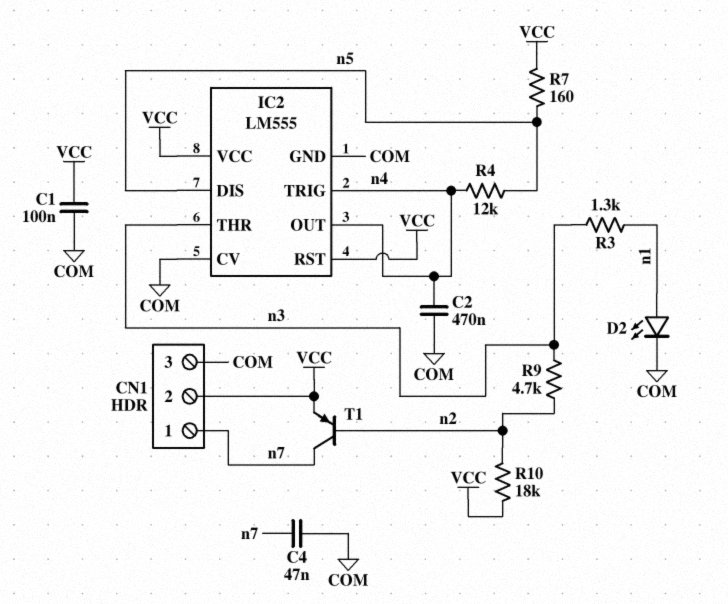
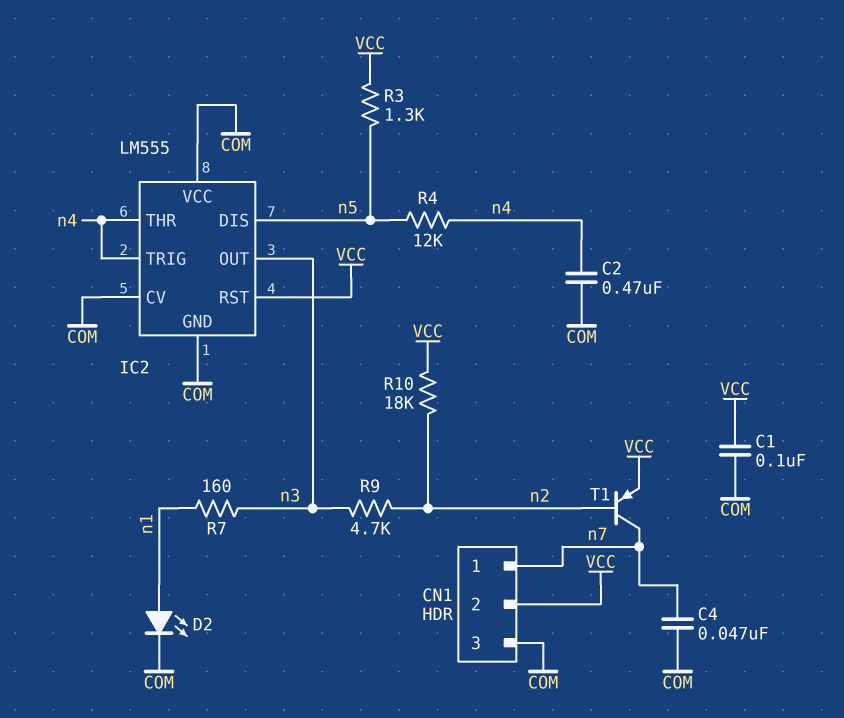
IC2 pin OUT: n4 -> n3
IC2 pin THR: n3 -> n4
IC2 pin VCC: VCC -> COM
R3: 1.3k (n1, n3) -> 1.3k (VCC, n5)
R7: 160 (VCC, n5) -> 160 (n1, n3)

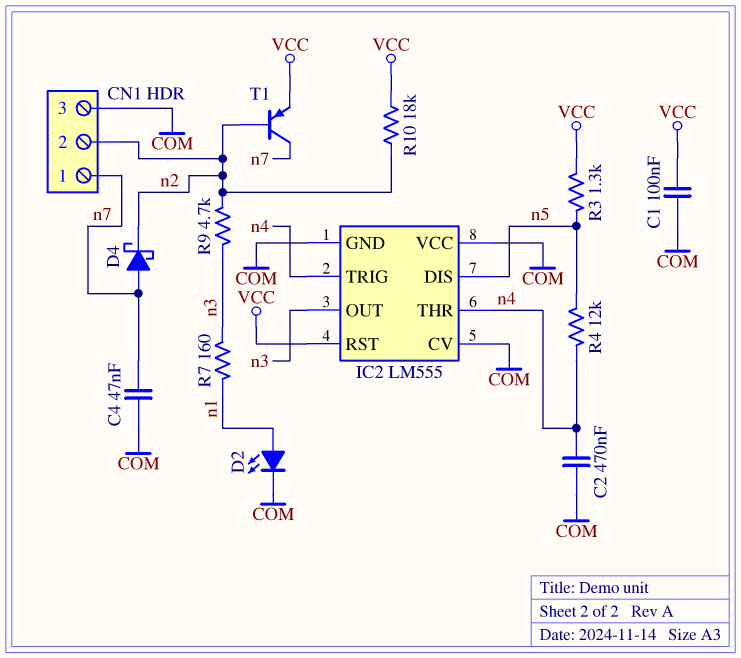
CN1 pin 2: VCC -> n2
D4: none -> schottky (A n7, K n2)

